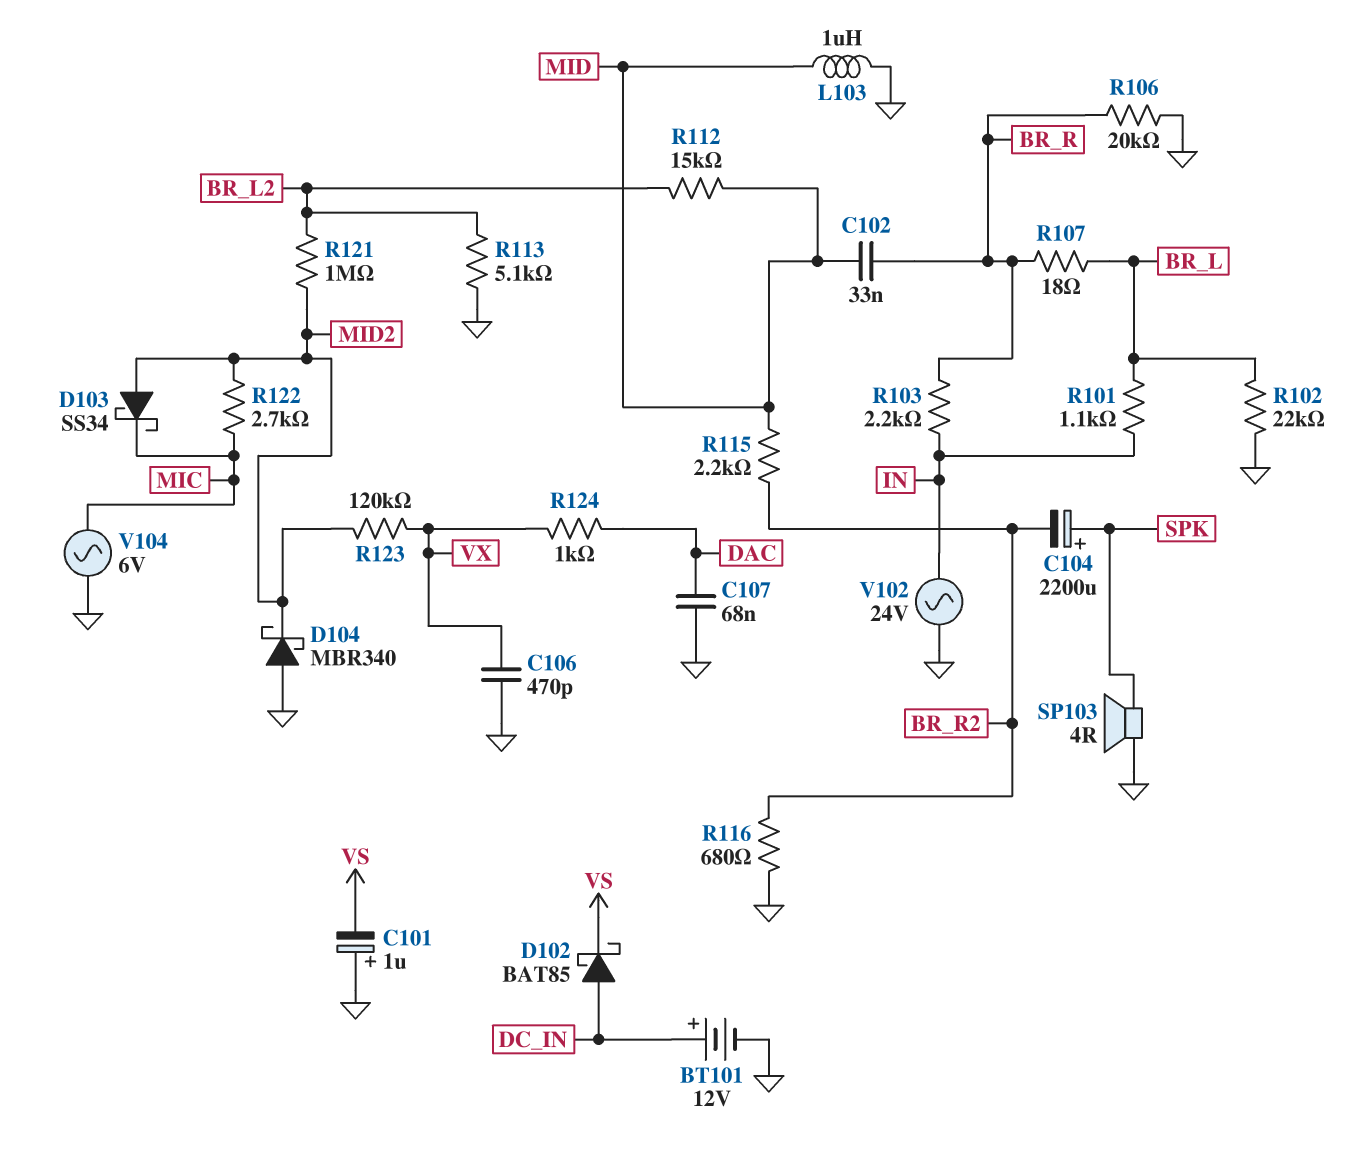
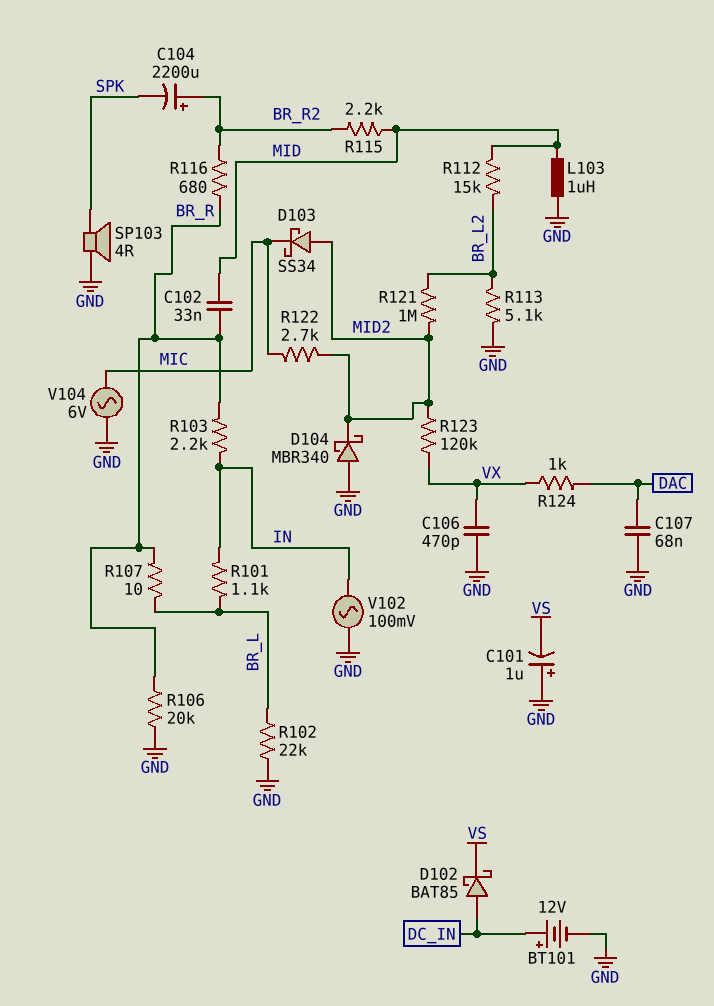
C104: 2200uF (plus SPK, minus BR_R2) -> 2200uF (plus BR_R2, minus SPK)
R107: 18 (BR_L, BR_R) -> 10 (BR_L, BR_R)
R116: 680 (BR_R2, GND) -> 680 (BR_R, BR_R2)
V102: AC 24V (GND, IN) -> AC 100mV (GND, IN)

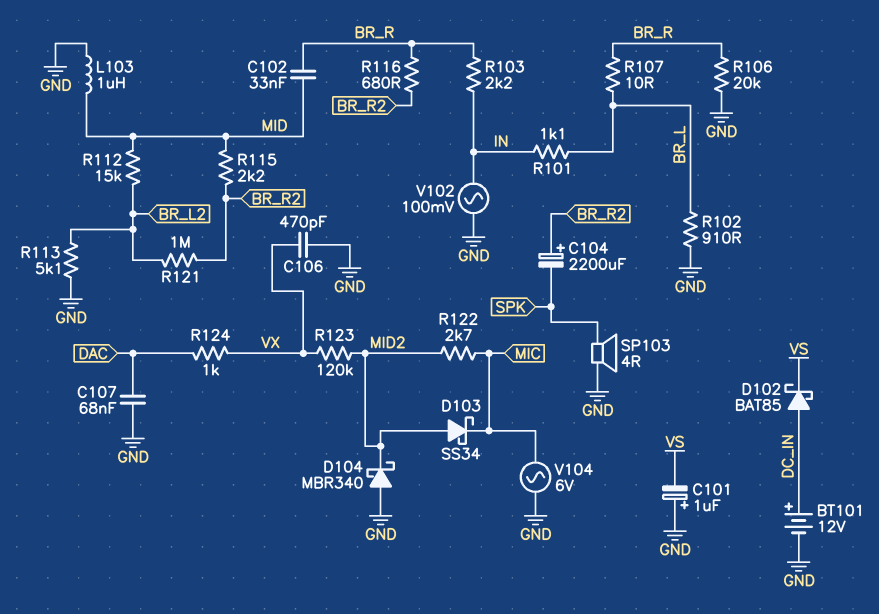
R102: 22k (BR_L, GND) -> 910 (BR_L, GND)
R121: 1M (BR_L2, MID2) -> 1M (BR_L2, BR_R2)

